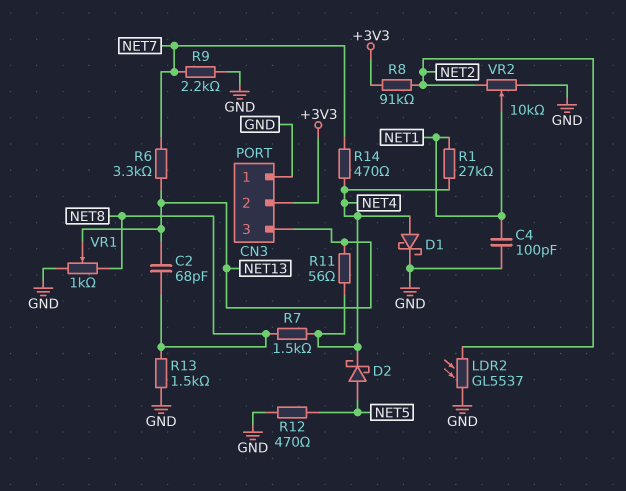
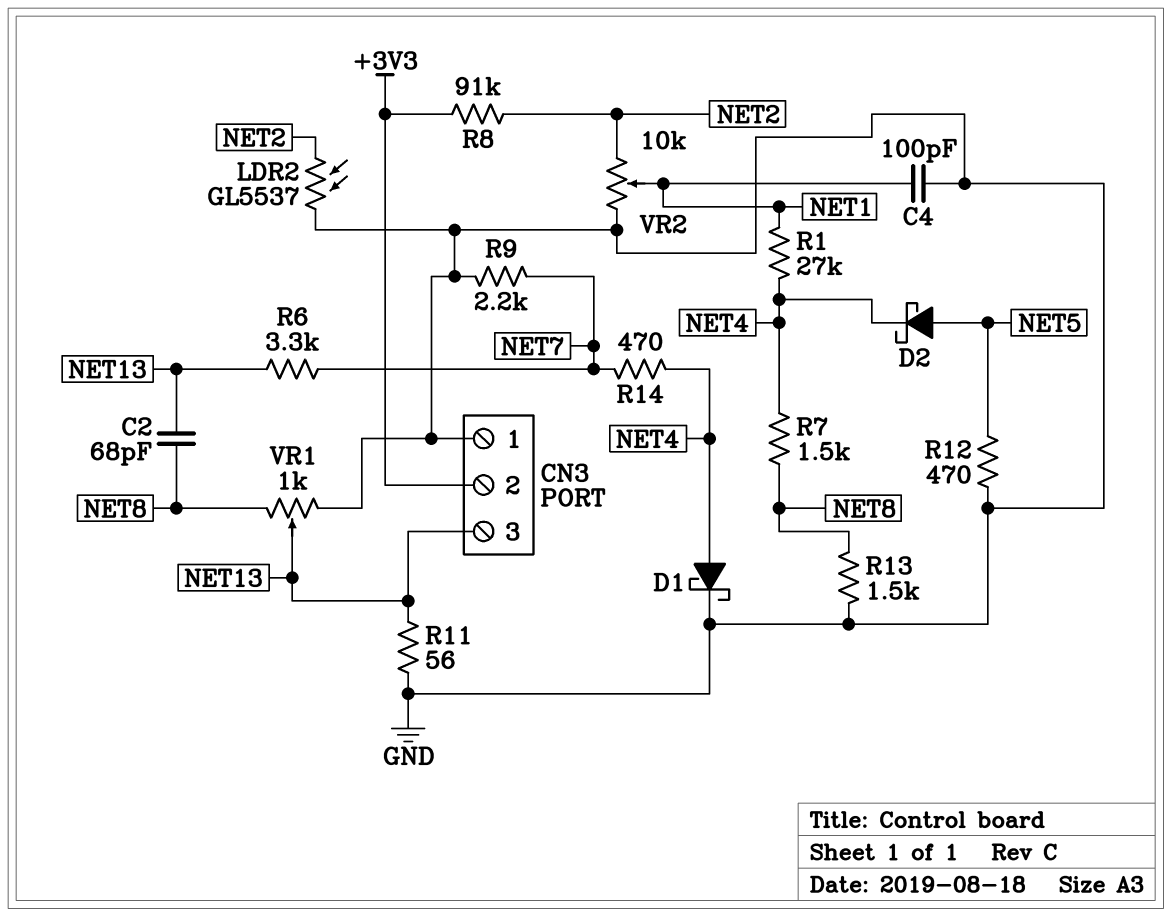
R11: 56 (NET4, NET13) -> 56 (GND, NET13)

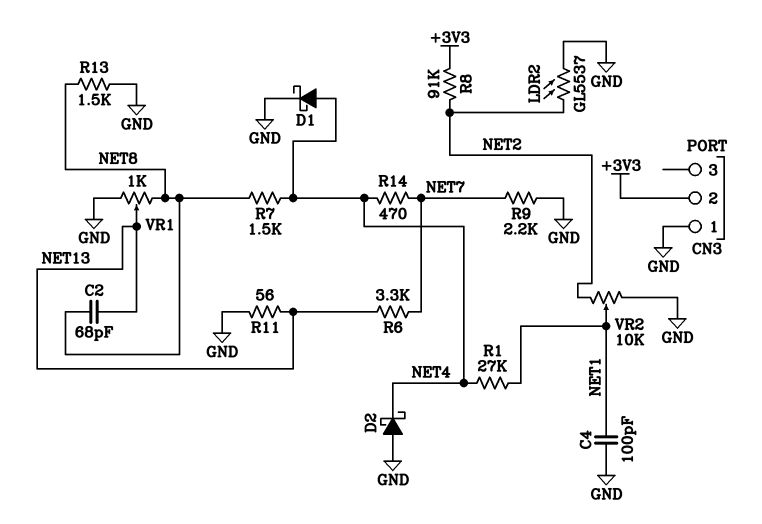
CN3 pin 3: NET13 -> none
D2: schottky (A NET5, K NET4) -> schottky (A GND, K NET4)
R12: 470 (GND, NET5) -> none

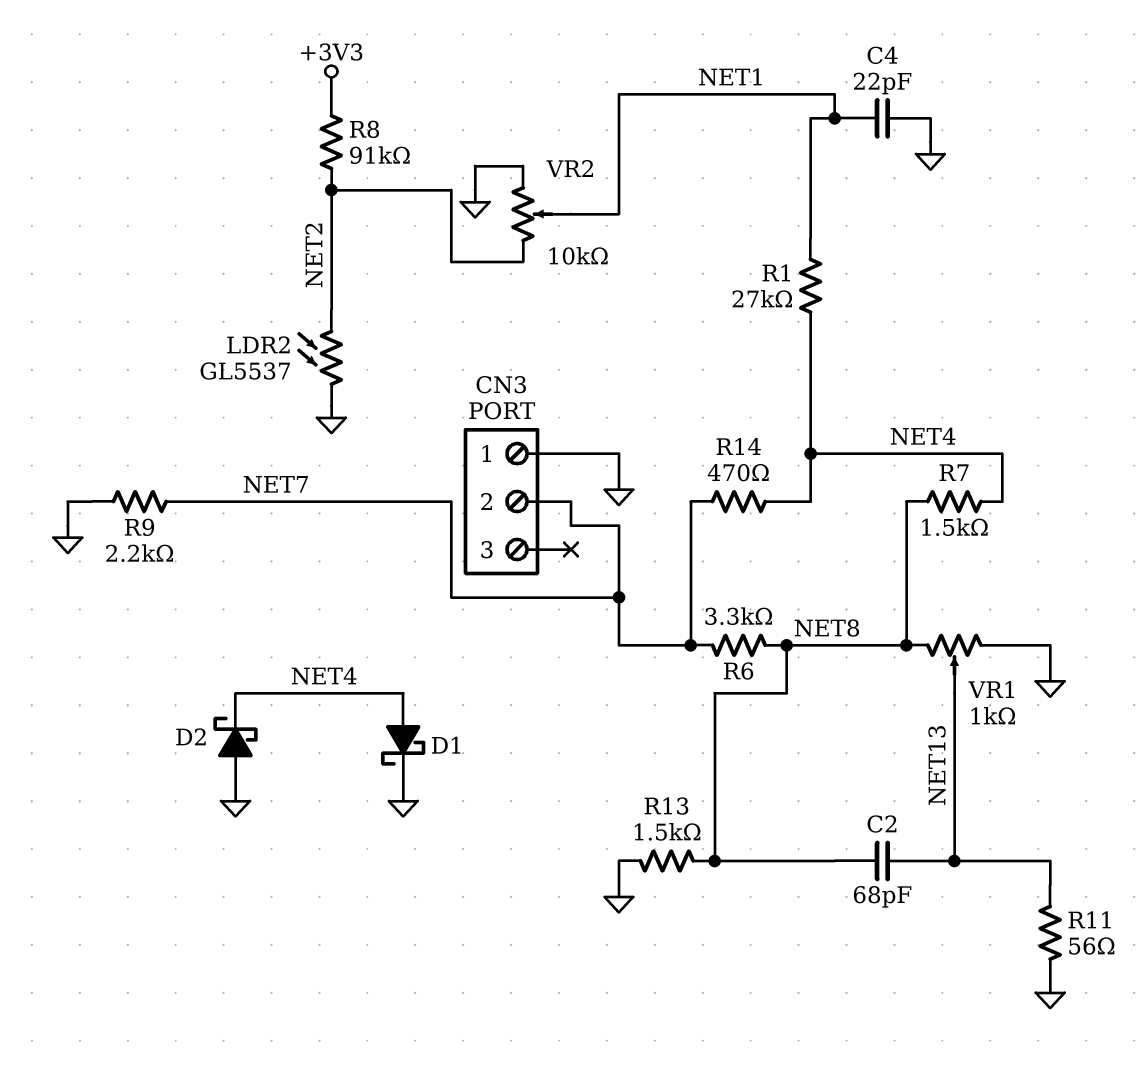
C4: 100pF (GND, NET1) -> 22pF (GND, NET1)
CN3 pin 2: +3V3 -> NET7
R6: 3.3k (NET7, NET13) -> 3.3k (NET7, NET8)

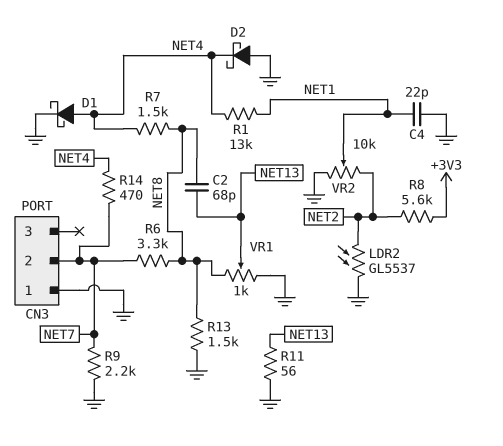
R1: 27k (NET1, NET4) -> 13k (NET1, NET4)
R8: 91k (+3V3, NET2) -> 5.6k (+3V3, NET2)

